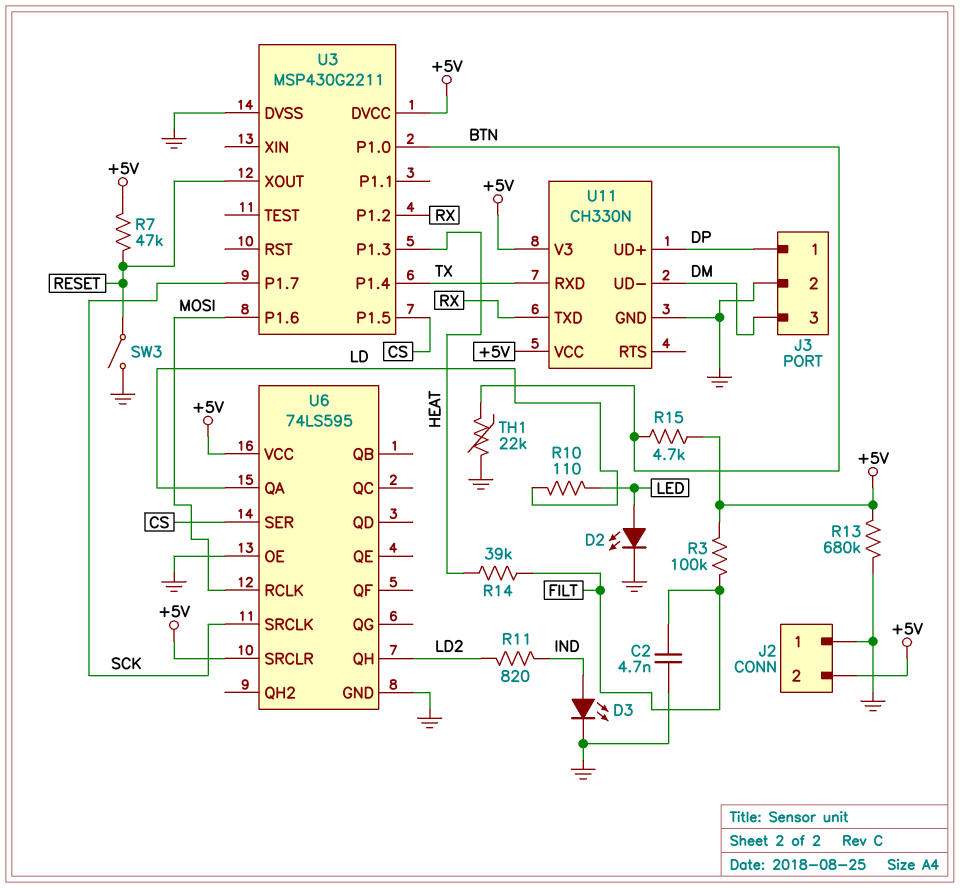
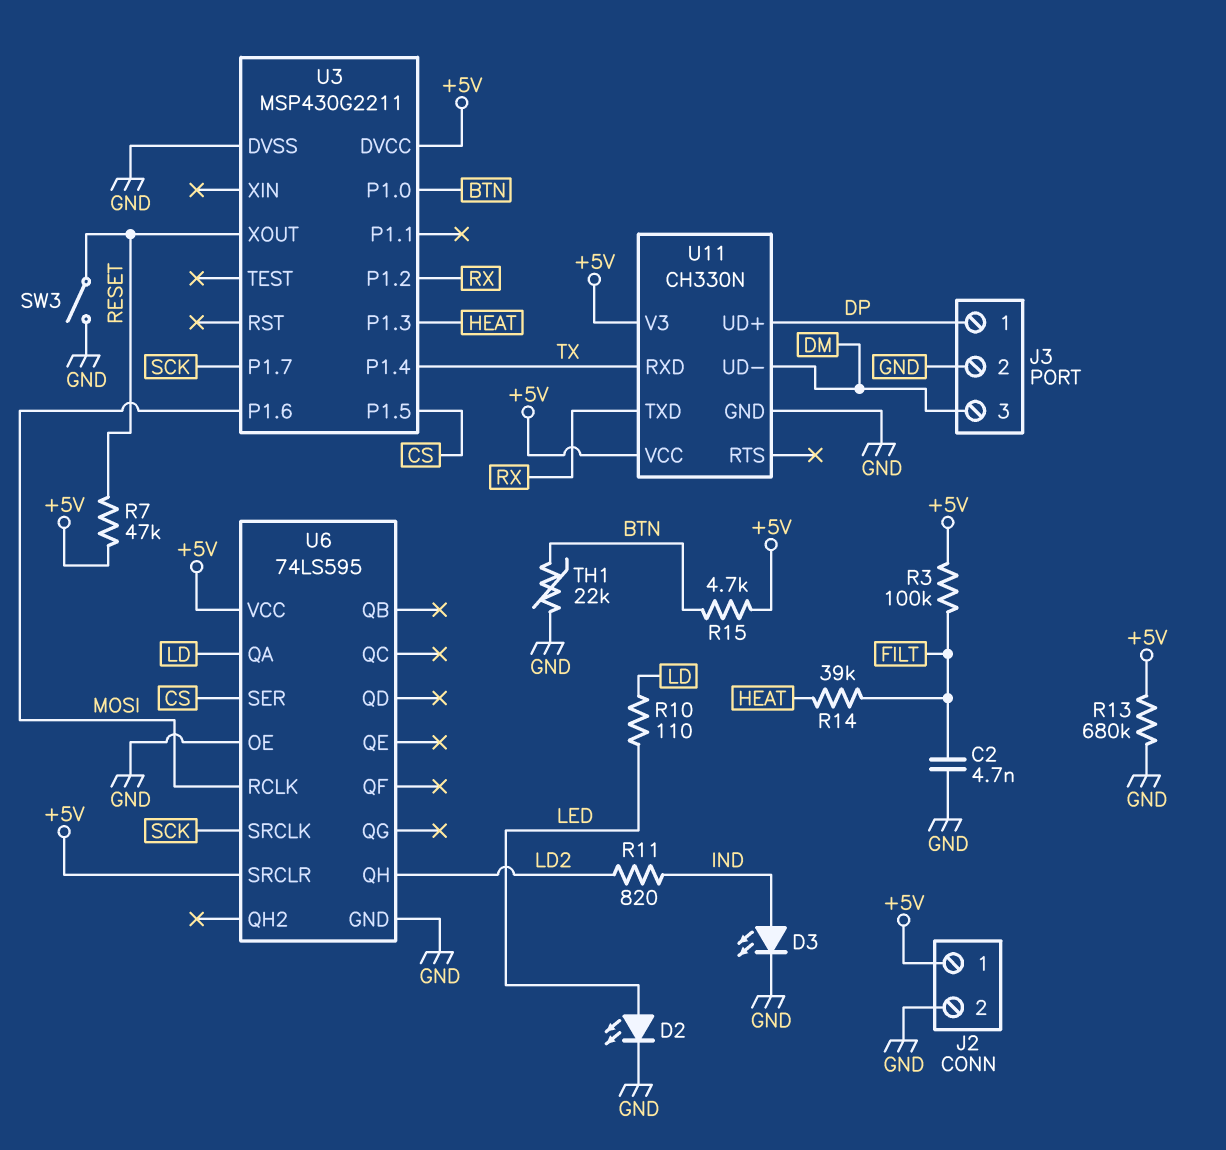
J2 pin 1: GND -> +5V
J2 pin 2: +5V -> GND

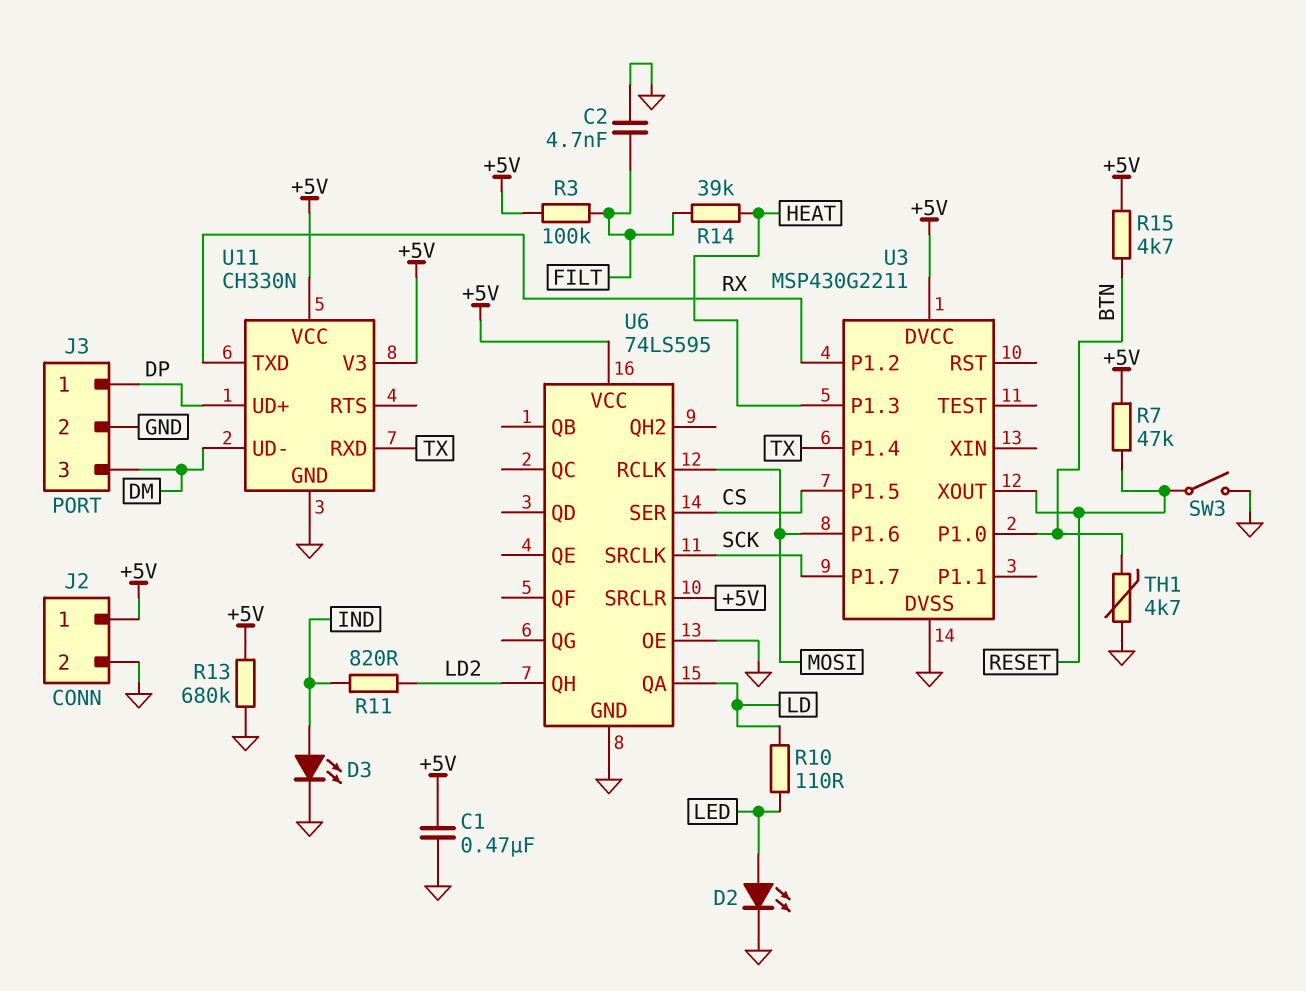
C1: none -> 470nF (+5V, GND)
TH1: 22k (BTN, GND) -> 4.7k (BTN, GND)

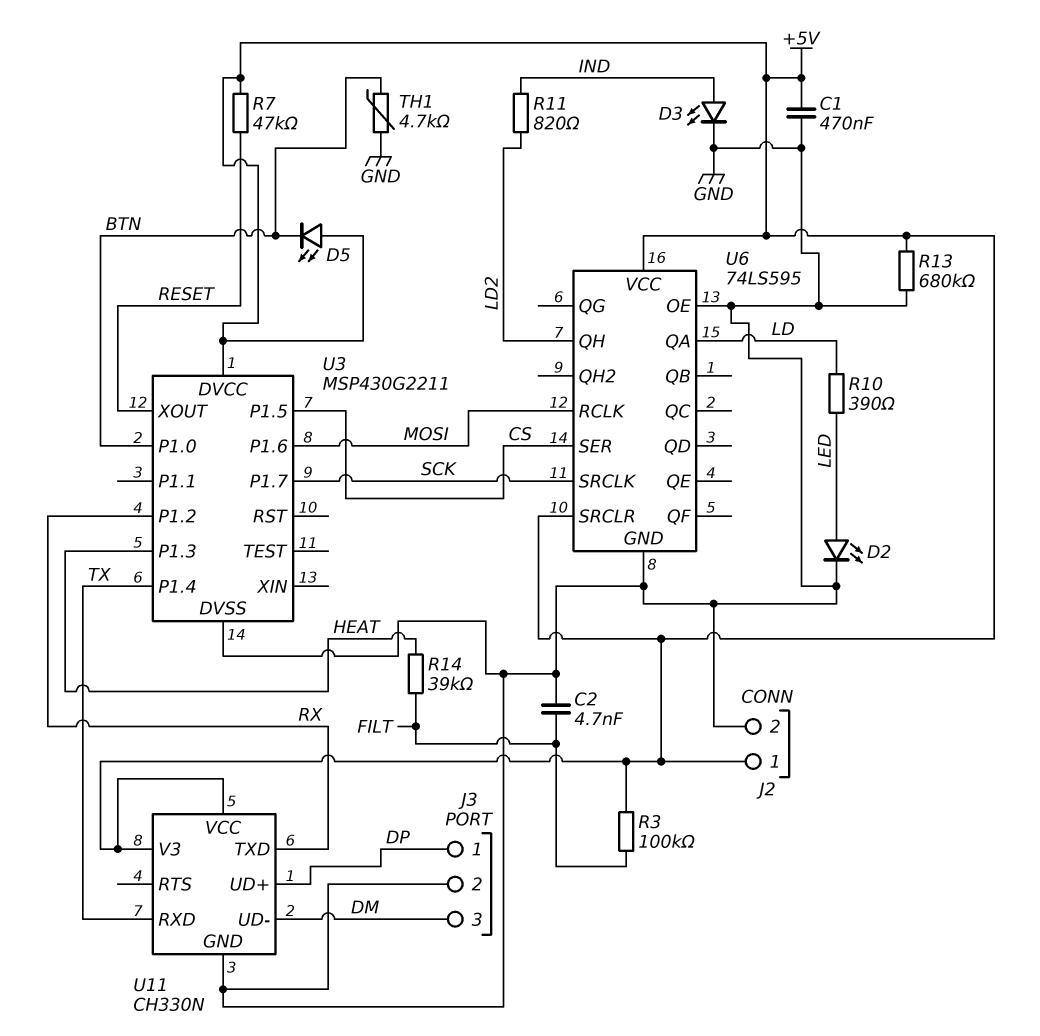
D5: none -> LED (A +5V, K BTN)
R10: 110 (LD, LED) -> 390 (LD, LED)
R15: 4.7k (+5V, BTN) -> none
SW3: switch (GND, RESET) -> none

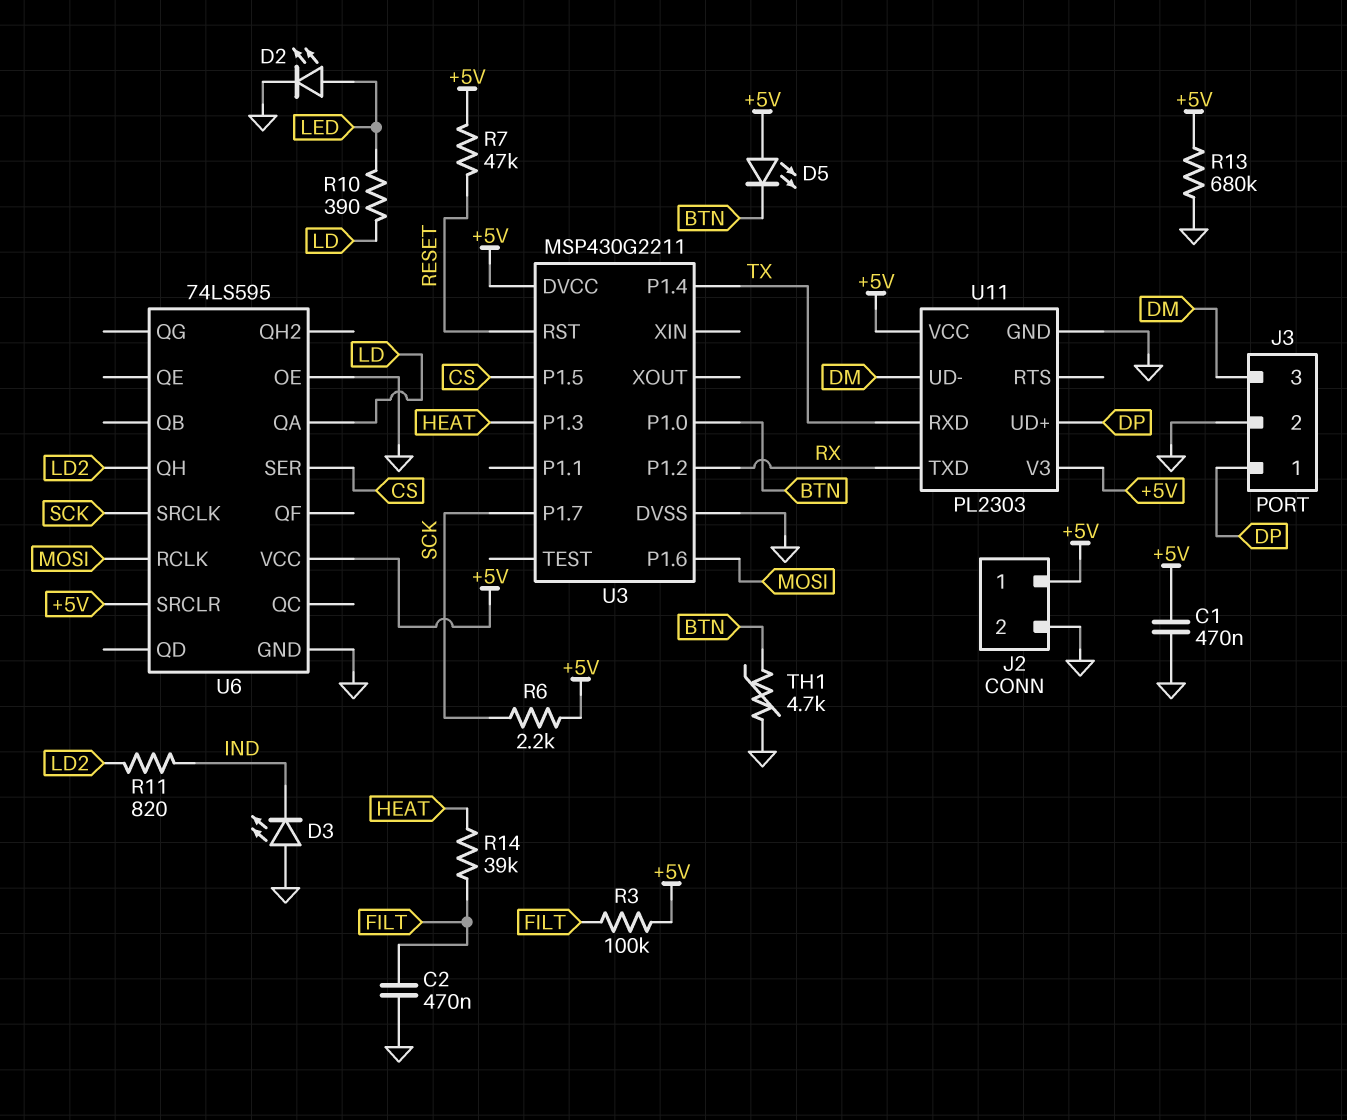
C2: 4.7nF (FILT, GND) -> 470nF (FILT, GND)
D3: LED (A IND, K GND) -> LED (A GND, K IND)
R6: none -> 2.2k (+5V, SCK)
U3 pin RST: none -> RESET
U3 pin XOUT: RESET -> none
U11: CH330N -> PL2303

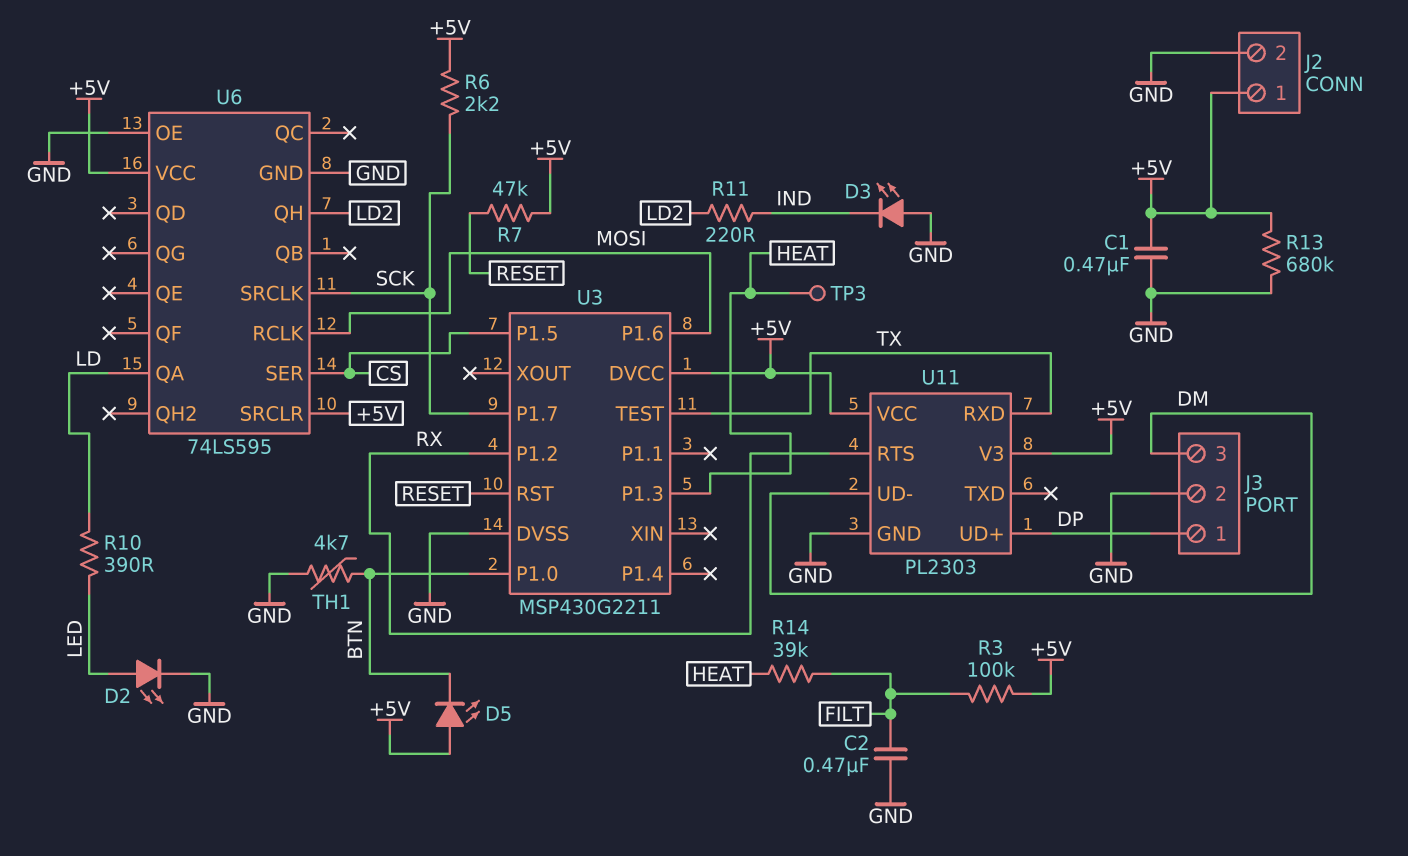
R11: 820 (IND, LD2) -> 220 (IND, LD2)
TP3: none -> test point (HEAT)
U3 pin P1.4: TX -> none
U3 pin TEST: none -> TX
U11 pin RTS: none -> RX
U11 pin TXD: RX -> none

